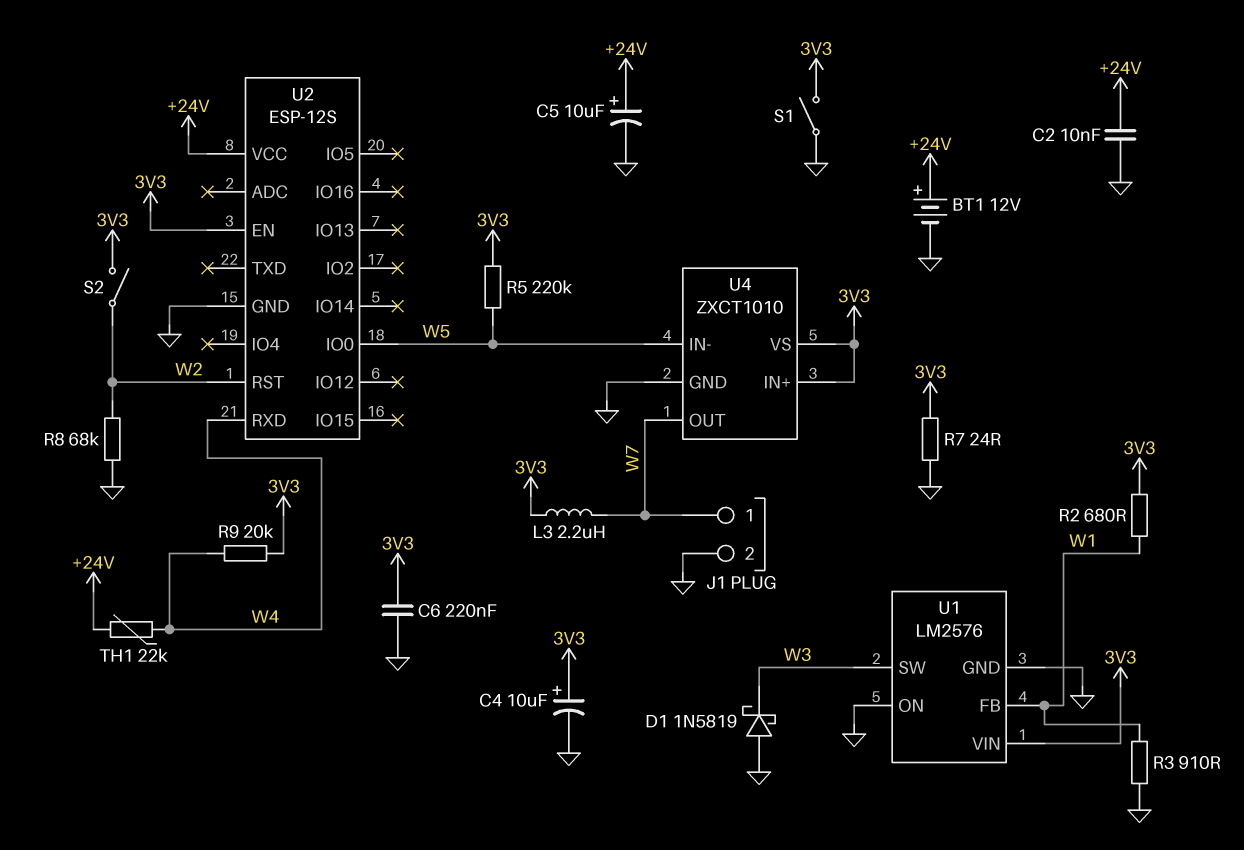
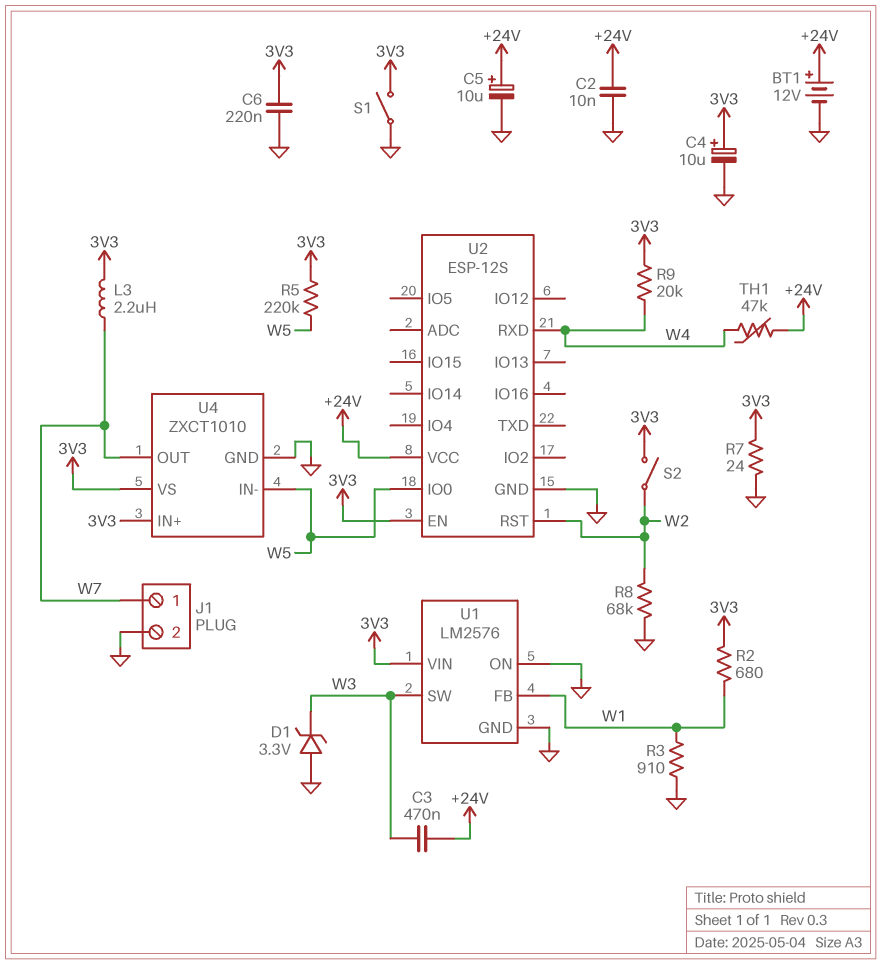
C3: none -> 470nF (+24V, W3)
D1: schottky 1N5819 (A GND, K W3) -> zener 3.3V (A GND, K W3)
TH1: 22k (+24V, W4) -> 47k (+24V, W4)

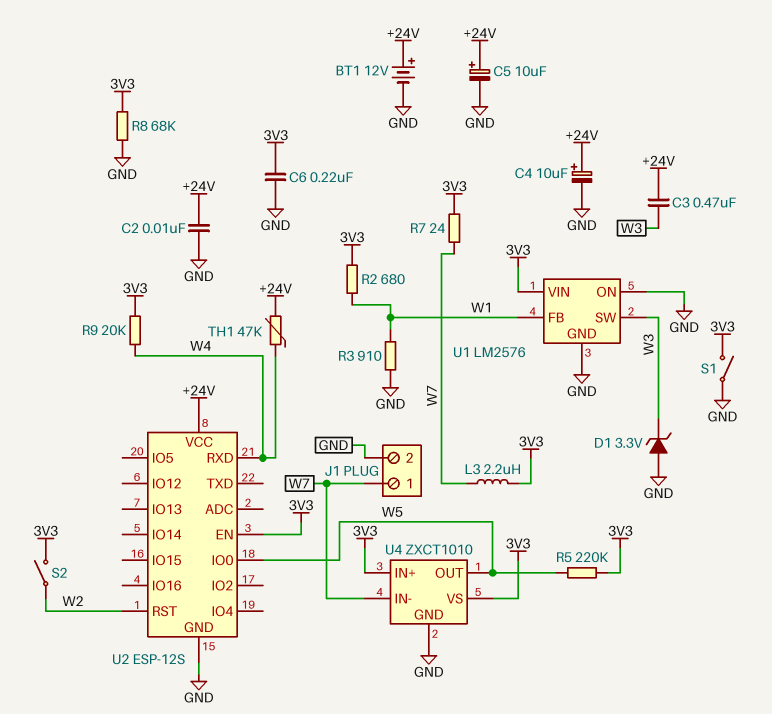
C4: 10uF (plus 3V3, minus GND) -> 10uF (plus +24V, minus GND)
R7: 24 (3V3, GND) -> 24 (3V3, W7)
R8: 68k (GND, W2) -> 68k (3V3, GND)
U4 pin IN-: W5 -> W7
U4 pin OUT: W7 -> W5

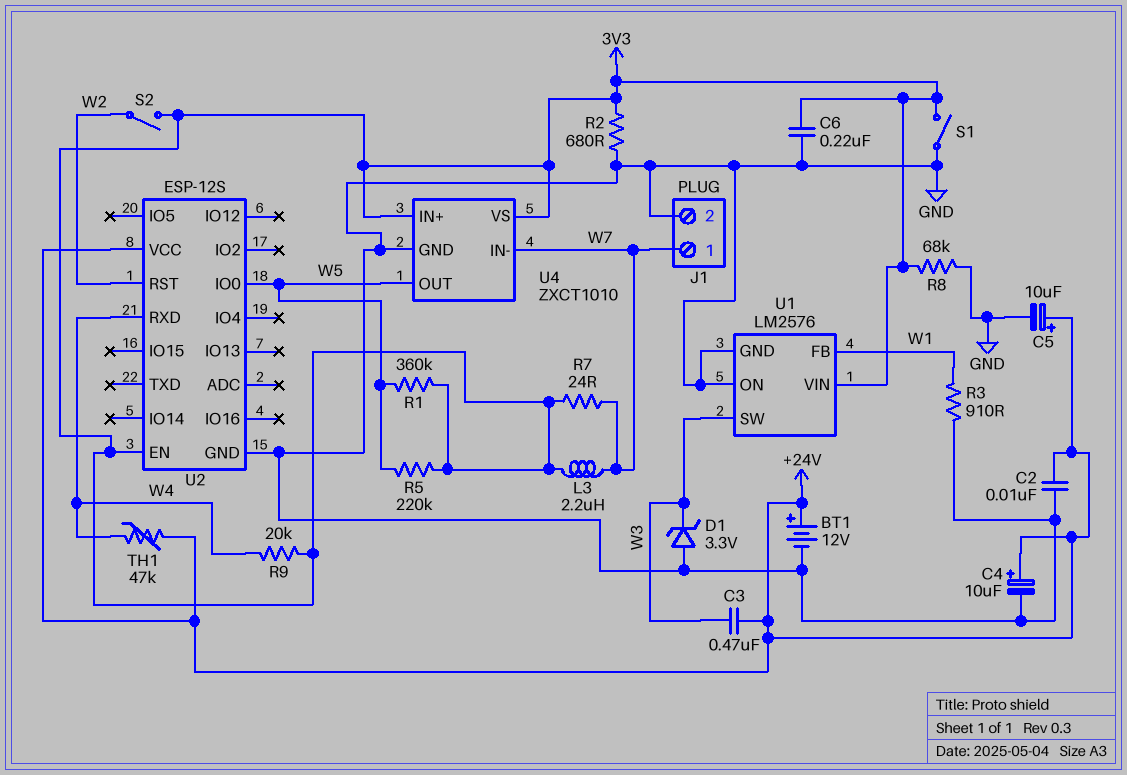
R1: none -> 360k (3V3, W5)
R2: 680 (3V3, W1) -> 680 (3V3, GND)

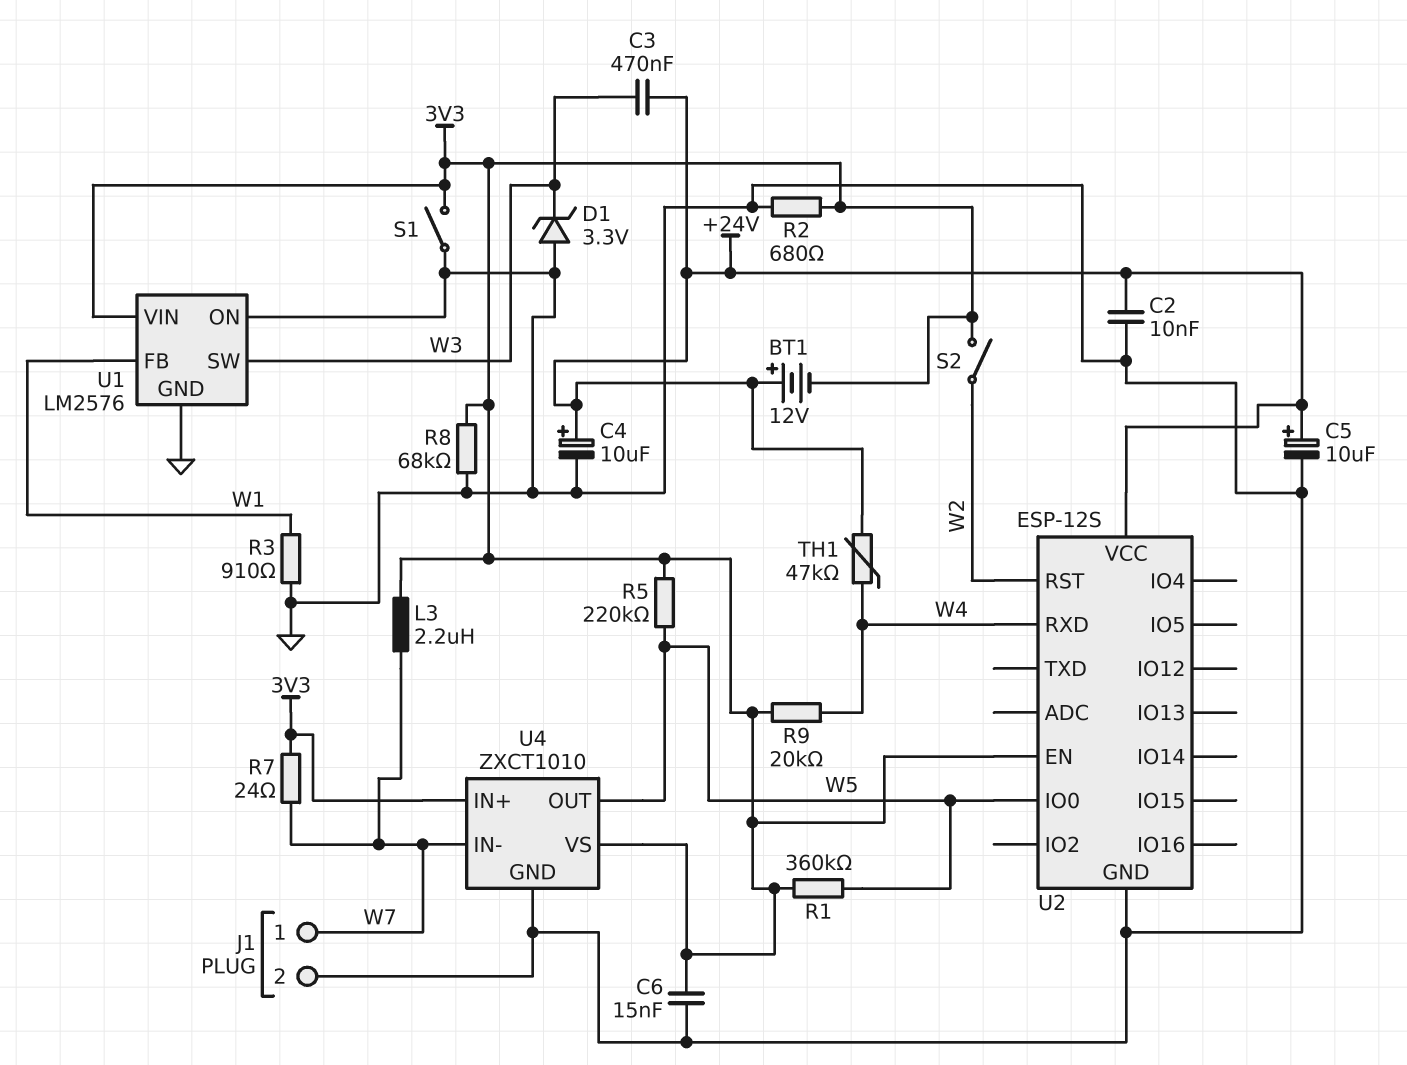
BT1: 12V (plus +24V, minus GND) -> 12V (plus +24V, minus 3V3)
C6: 220nF (3V3, GND) -> 15nF (3V3, GND)

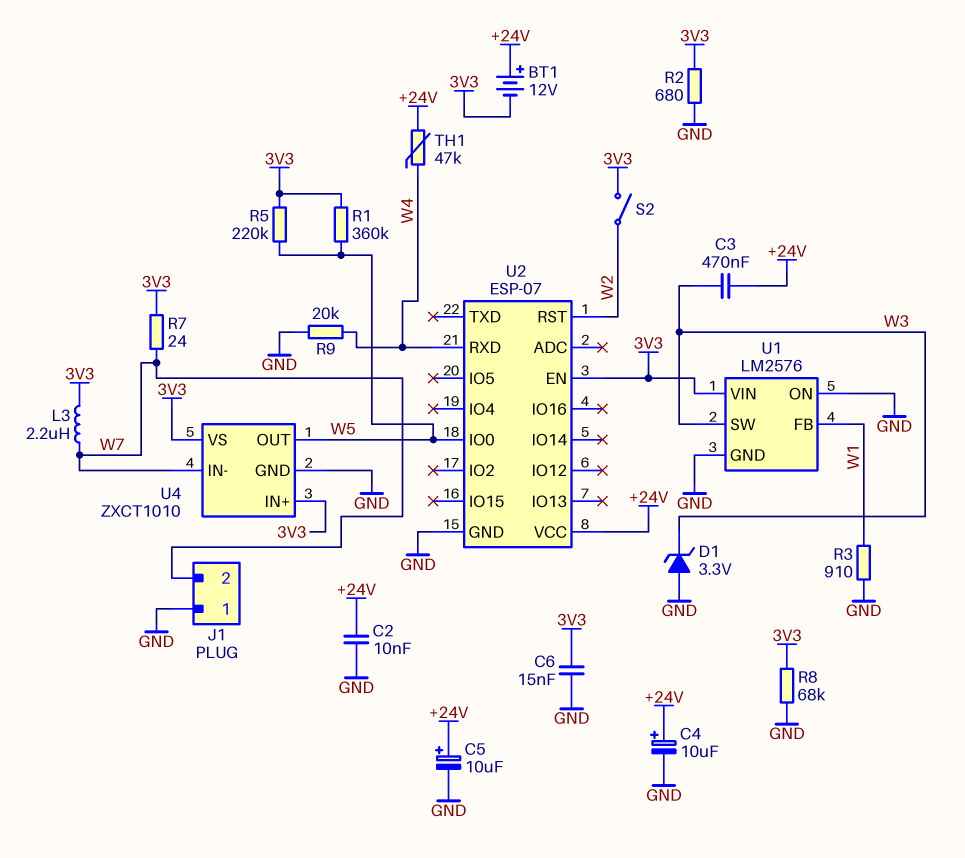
J1 pin 1: W7 -> GND
J1 pin 2: GND -> W7
R9: 20k (3V3, W4) -> 20k (GND, W4)
S1: switch (3V3, GND) -> none
U2: ESP-12S -> ESP-07

